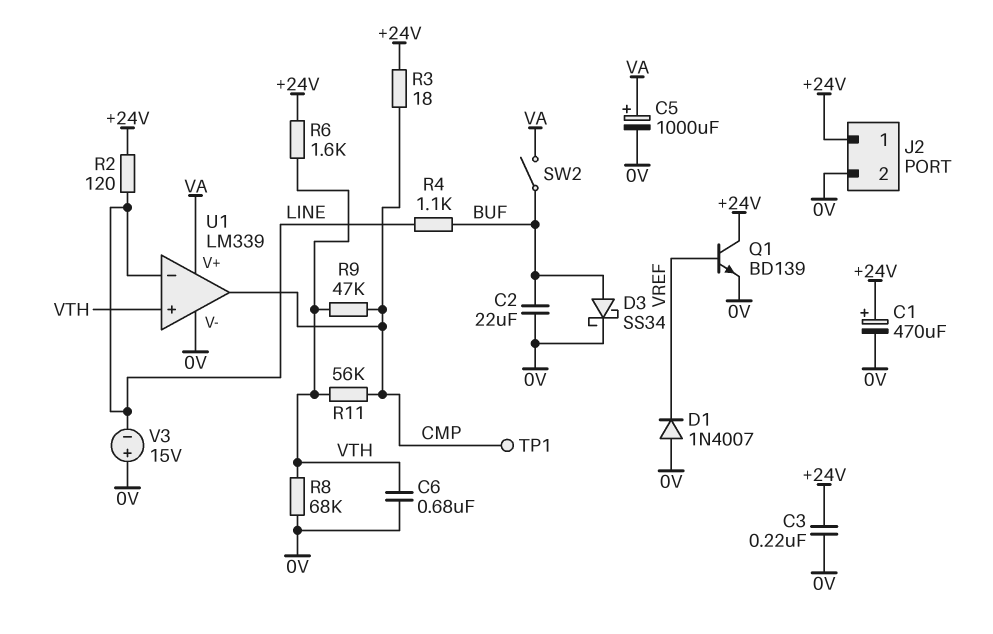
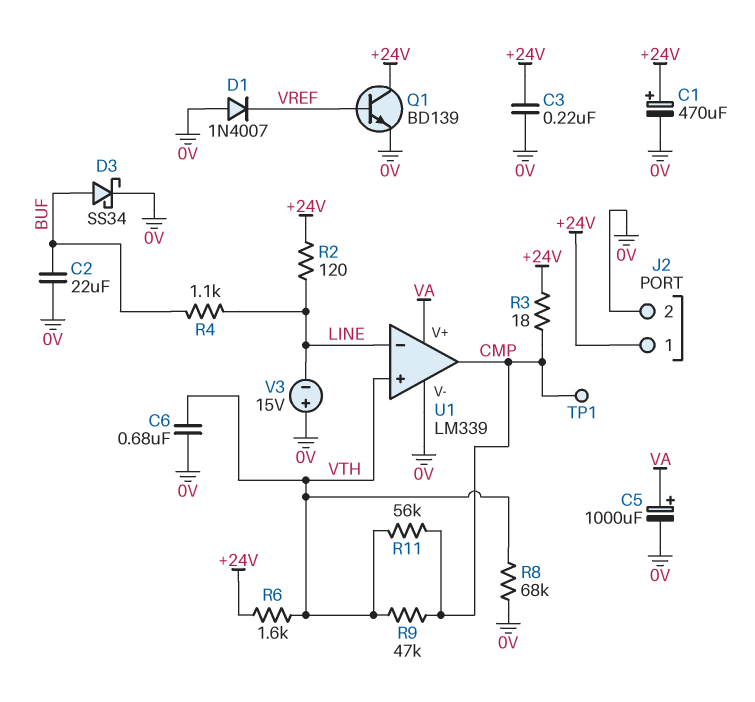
SW2: switch (BUF, VA) -> none

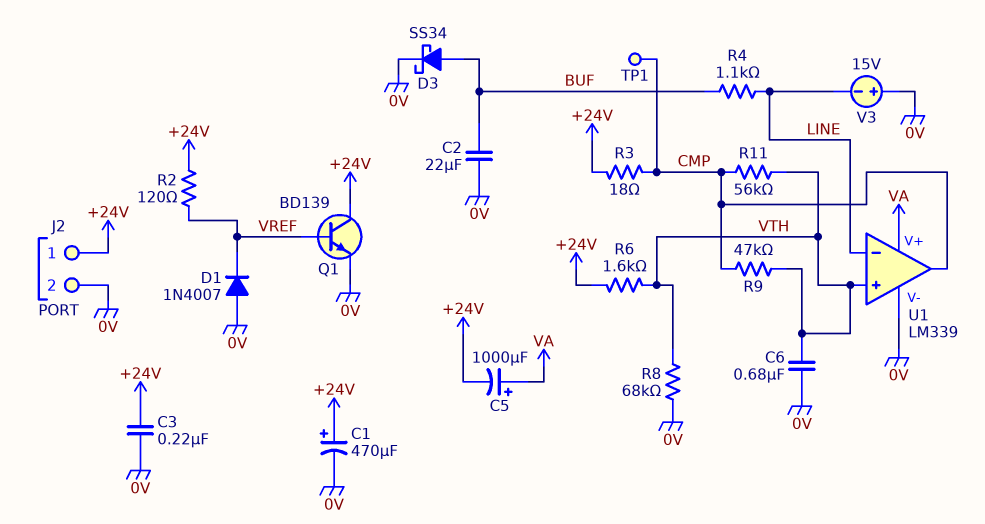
C5: 1000uF (plus VA, minus 0V) -> 1000uF (plus VA, minus +24V)
R2: 120 (+24V, LINE) -> 120 (+24V, VREF)

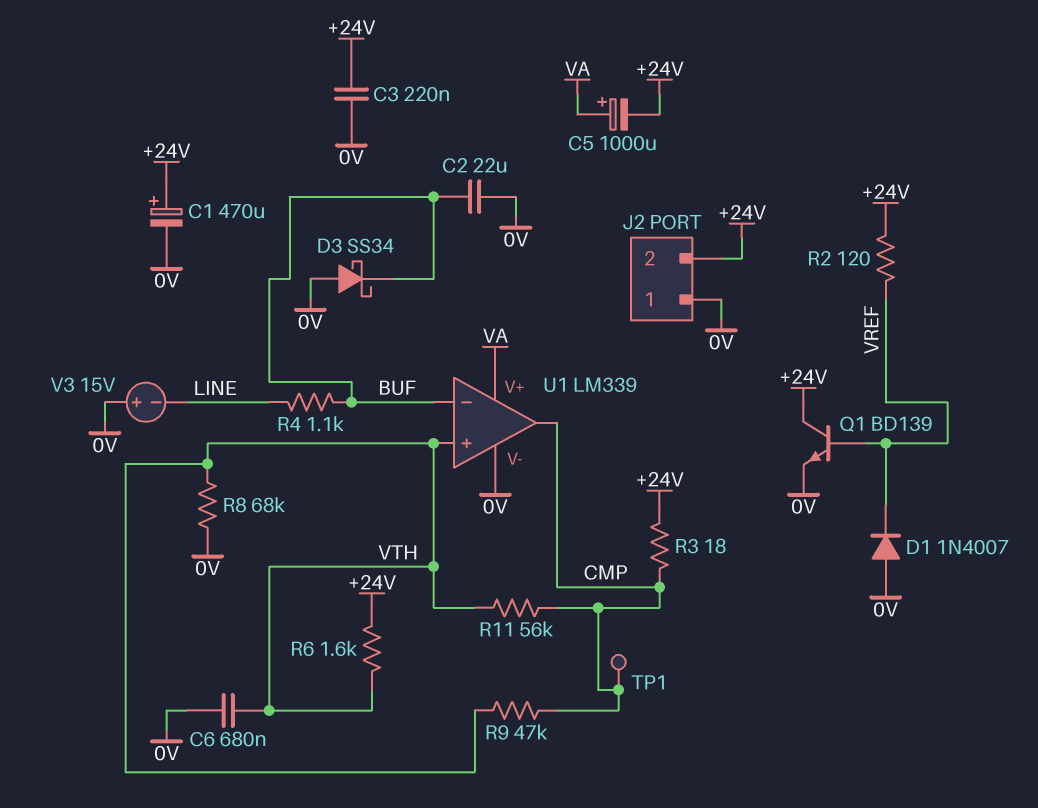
D3: schottky SS34 (A BUF, K 0V) -> schottky SS34 (A 0V, K BUF)
J2 pin 1: +24V -> 0V
J2 pin 2: 0V -> +24V
U1 pin in-: LINE -> BUF

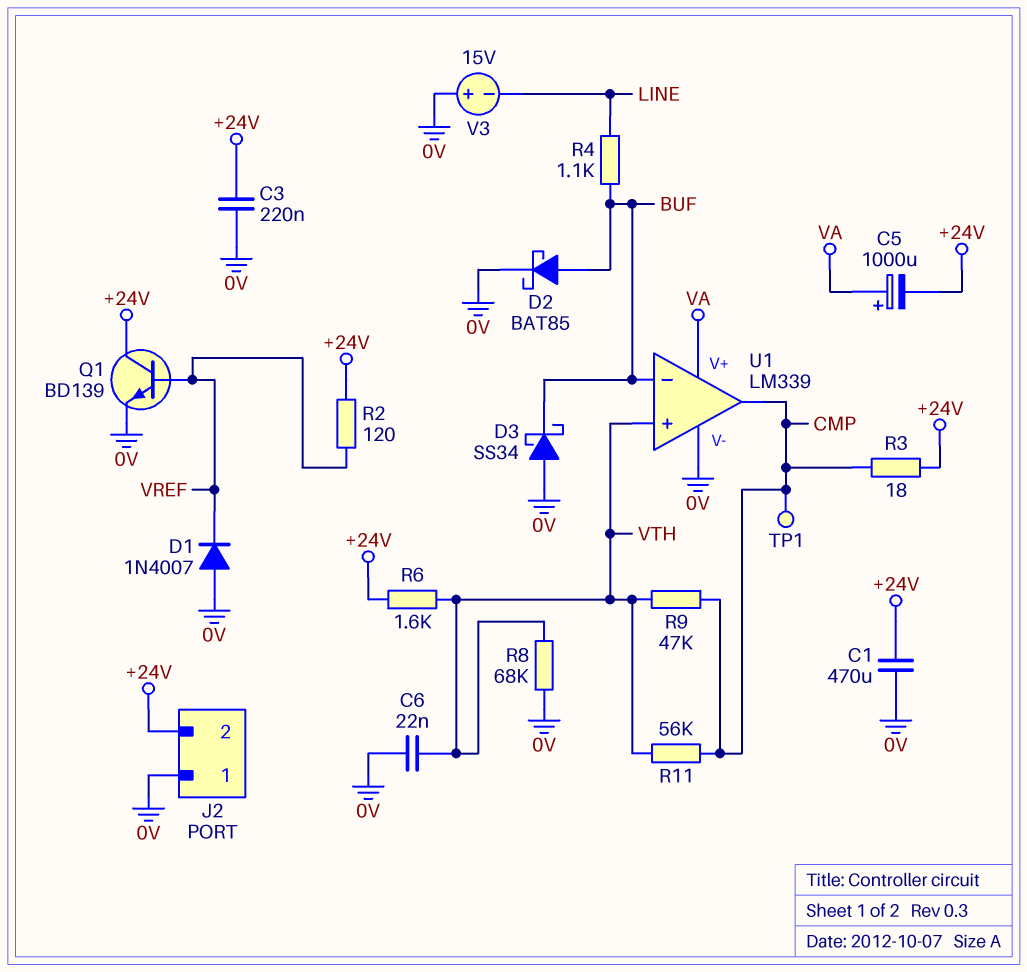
C1: 470uF (plus +24V, minus 0V) -> 470uF (+24V, 0V)
C2: 22uF (0V, BUF) -> none
C6: 680nF (0V, VTH) -> 22nF (0V, VTH)
D2: none -> schottky BAT85 (A BUF, K 0V)

